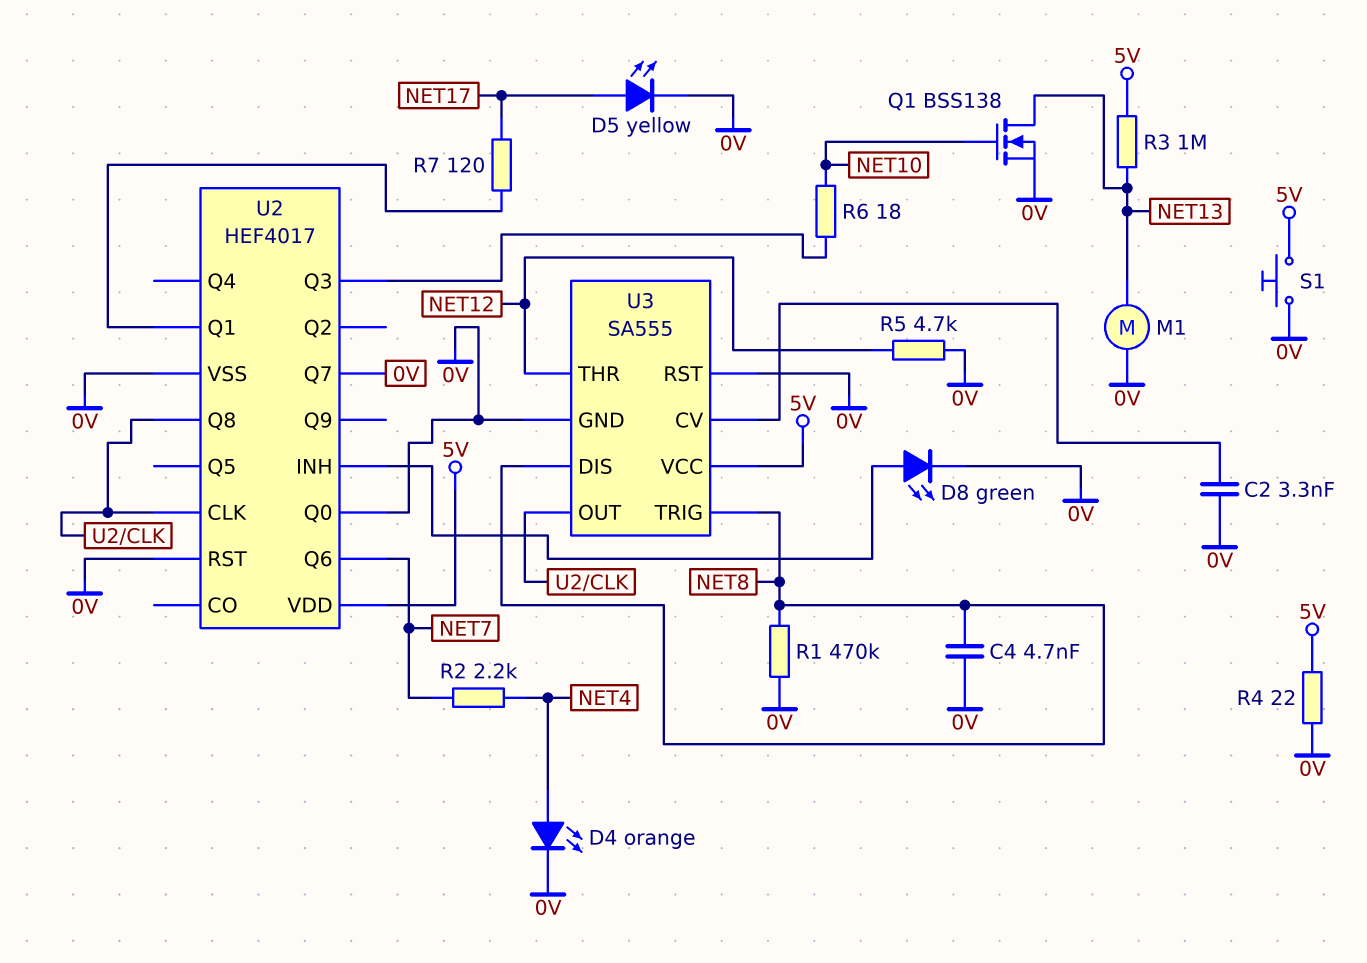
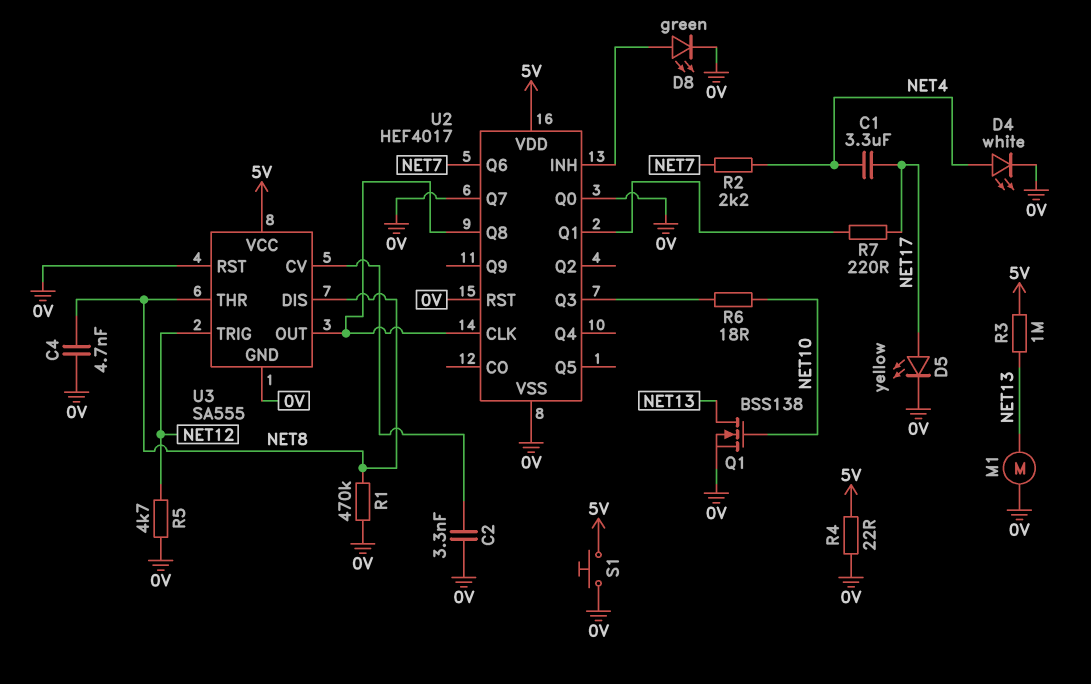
C1: none -> 3.3uF (NET4, NET17)
D4: LED orange (A NET4, K 0V) -> LED white (A NET4, K 0V)
R7: 120 (NET17, U2/Q1) -> 220 (NET17, U2/Q1)
U3 pin THR: NET12 -> NET8
U3 pin TRIG: NET8 -> NET12

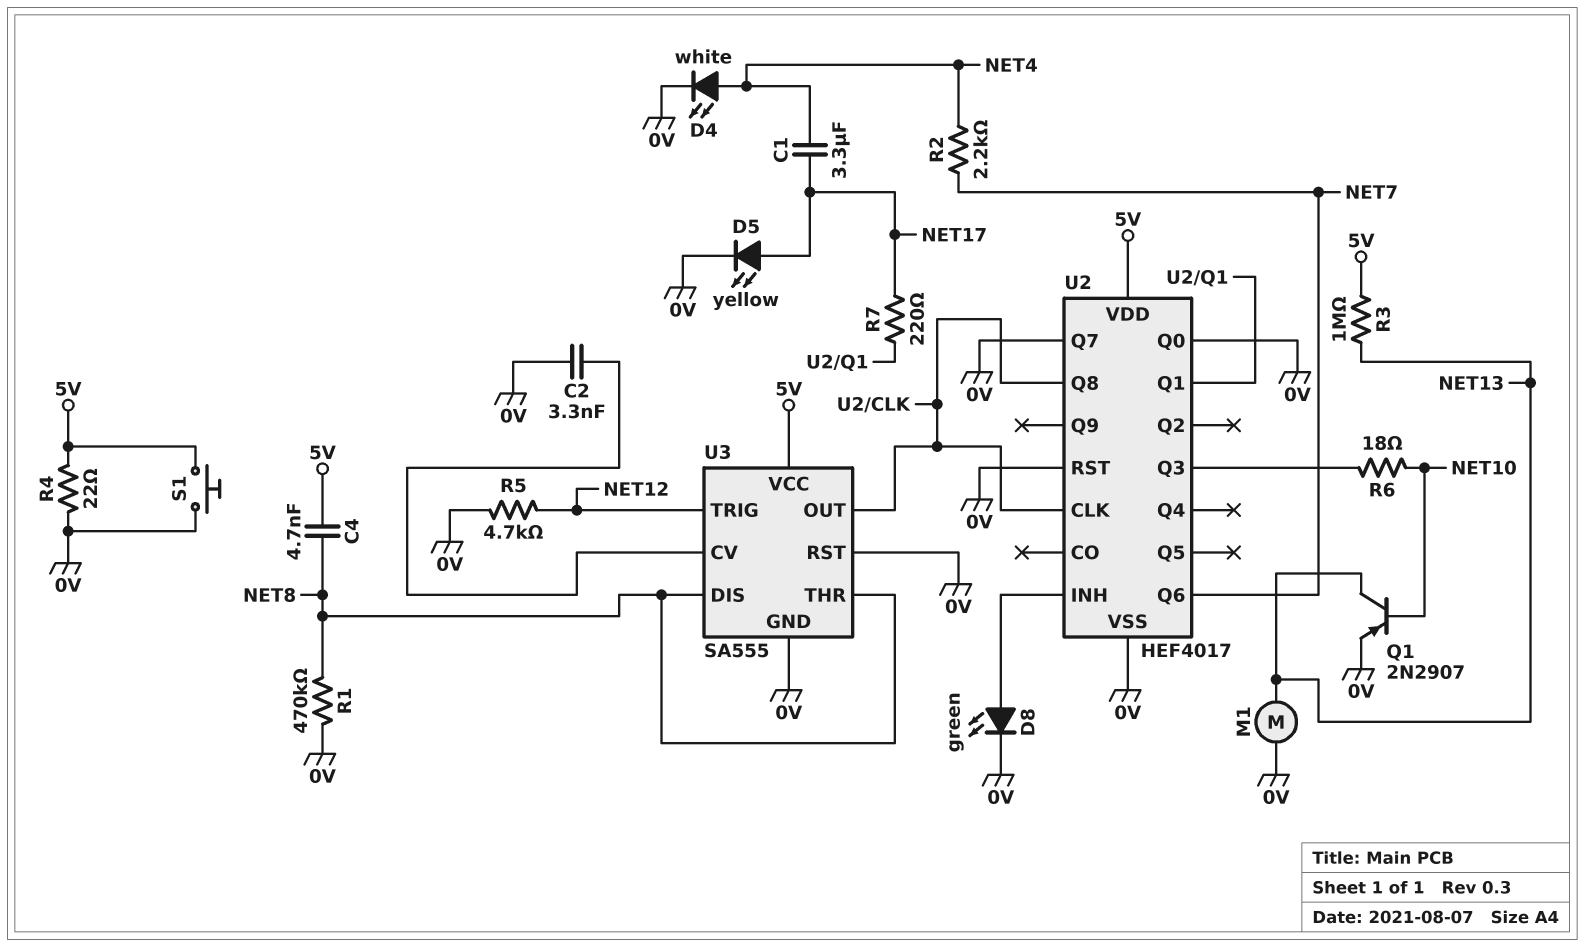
C4: 4.7nF (0V, NET8) -> 4.7nF (5V, NET8)
Q1: NMOS BSS138 (G NET10, D NET13, S 0V) -> PNP 2N2907 (B NET10, C NET13, E 0V)

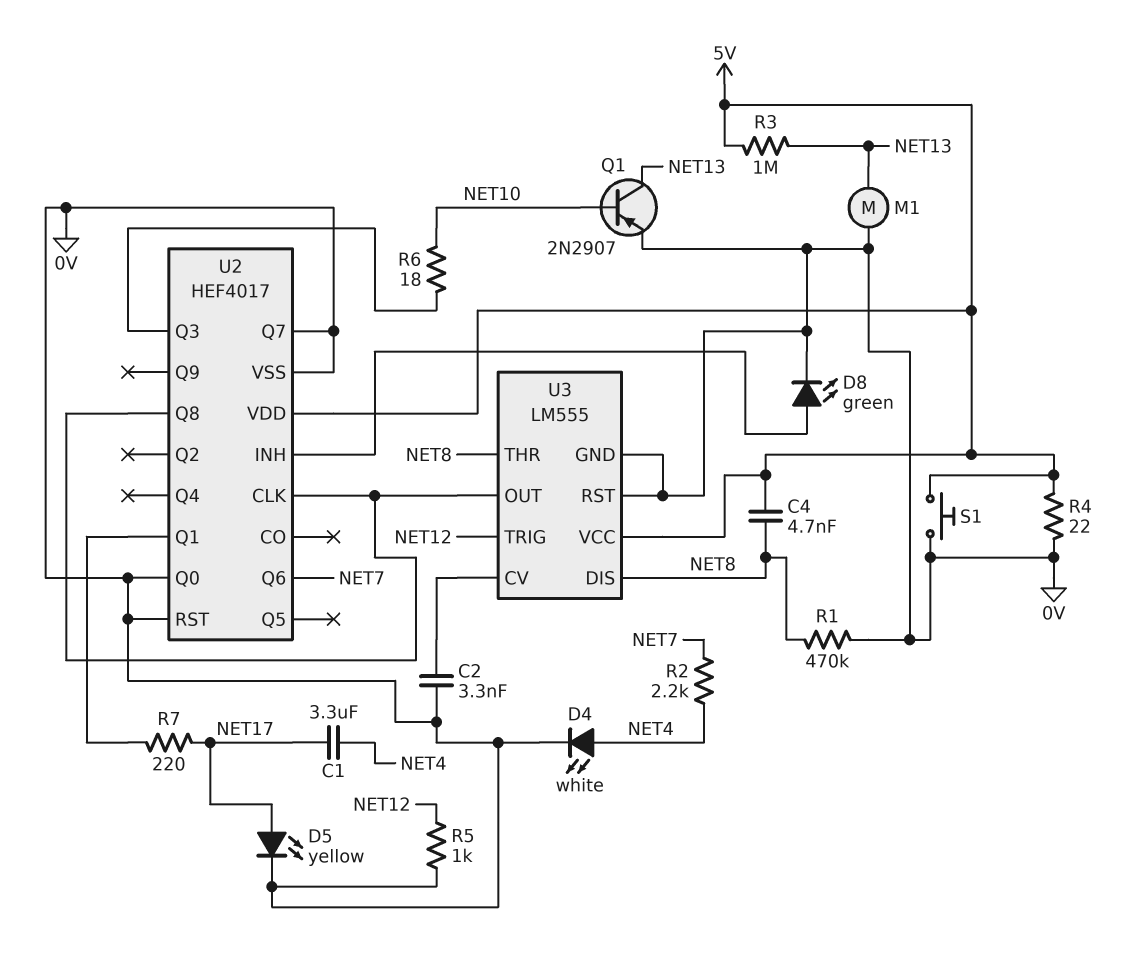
R5: 4.7k (0V, NET12) -> 1k (0V, NET12)
U3: SA555 -> LM555

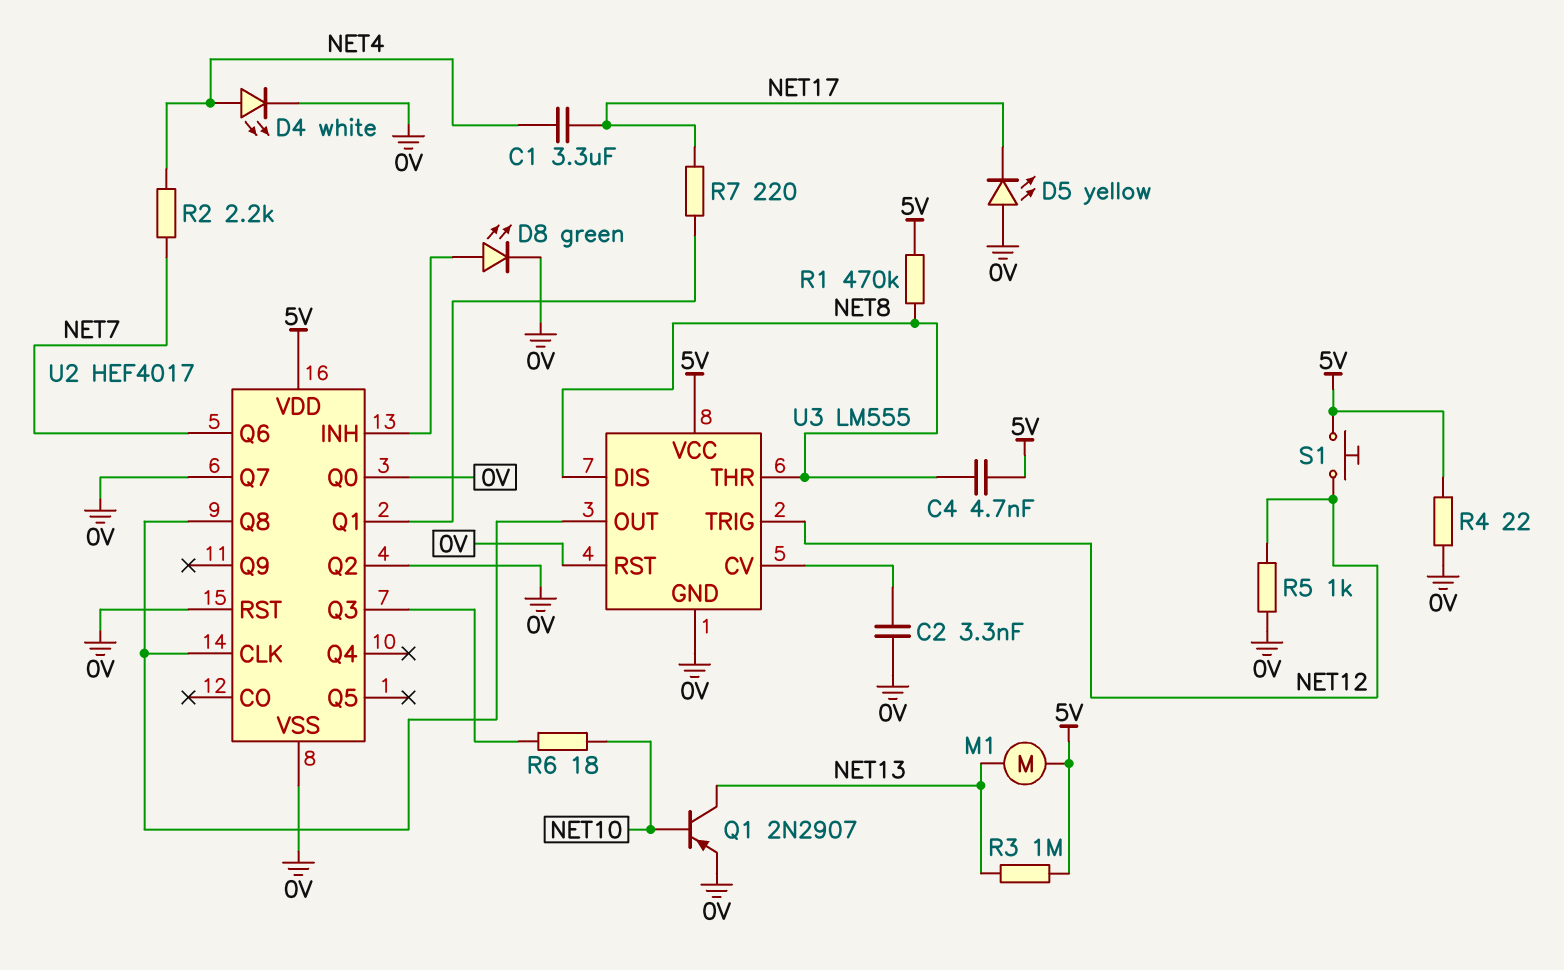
D5: LED yellow (A NET17, K 0V) -> LED yellow (A 0V, K NET17)
M1: motor (0V, NET13) -> motor (5V, NET13)
R1: 470k (0V, NET8) -> 470k (5V, NET8)
S1: button (0V, 5V) -> button (5V, NET12)
U2 pin Q2: none -> 0V

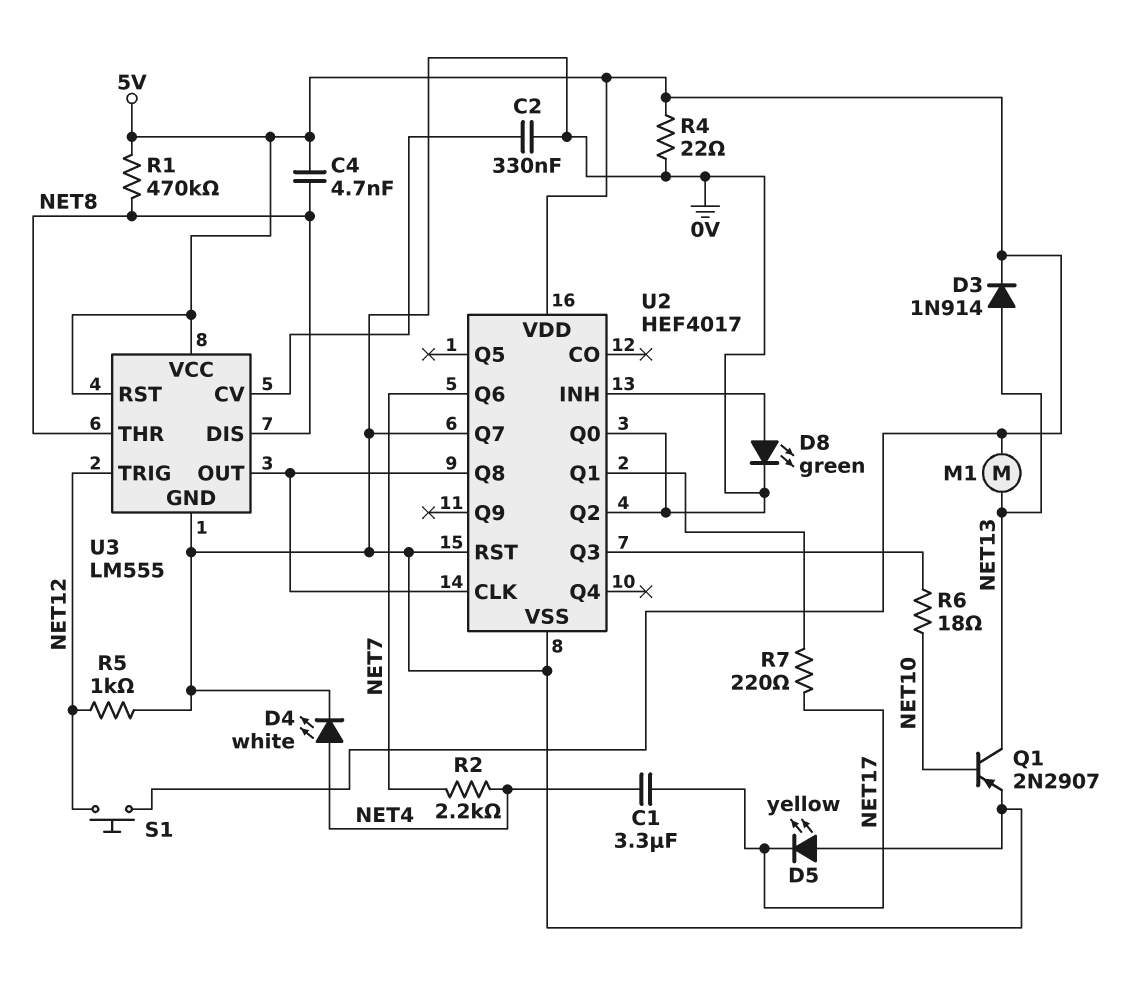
C2: 3.3nF (0V, U3/CV) -> 330nF (0V, U3/CV)
D3: none -> diode 1N914 (A NET13, K 5V)
R3: 1M (5V, NET13) -> none
U3 pin RST: 0V -> 5V

